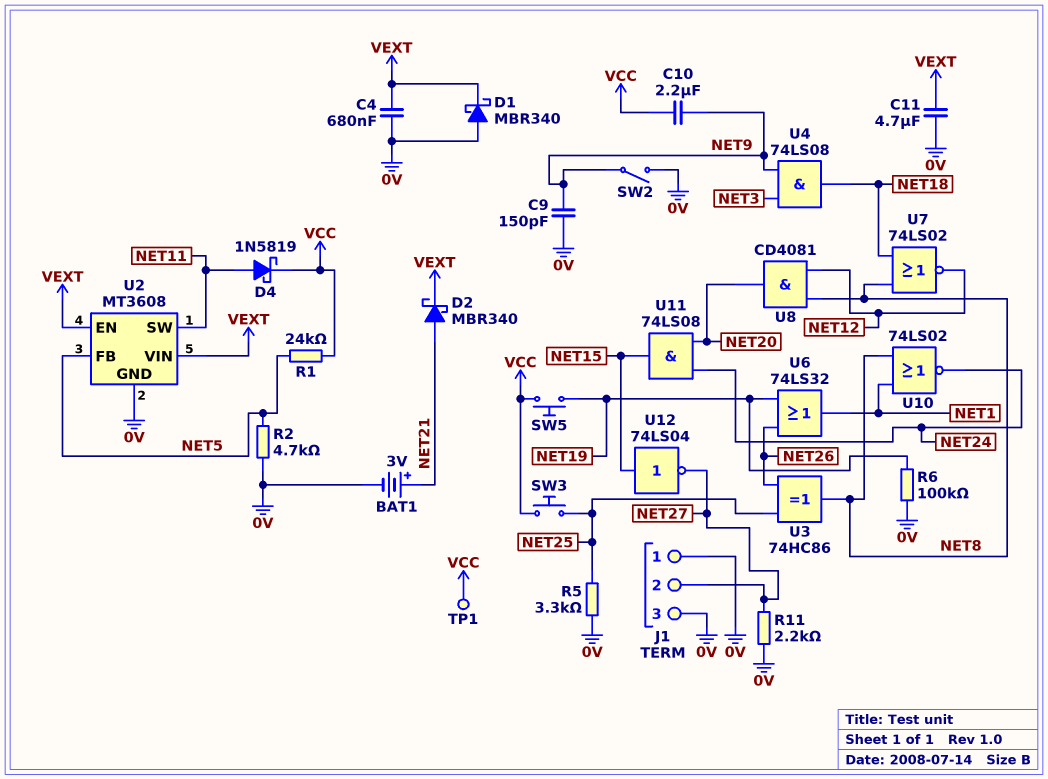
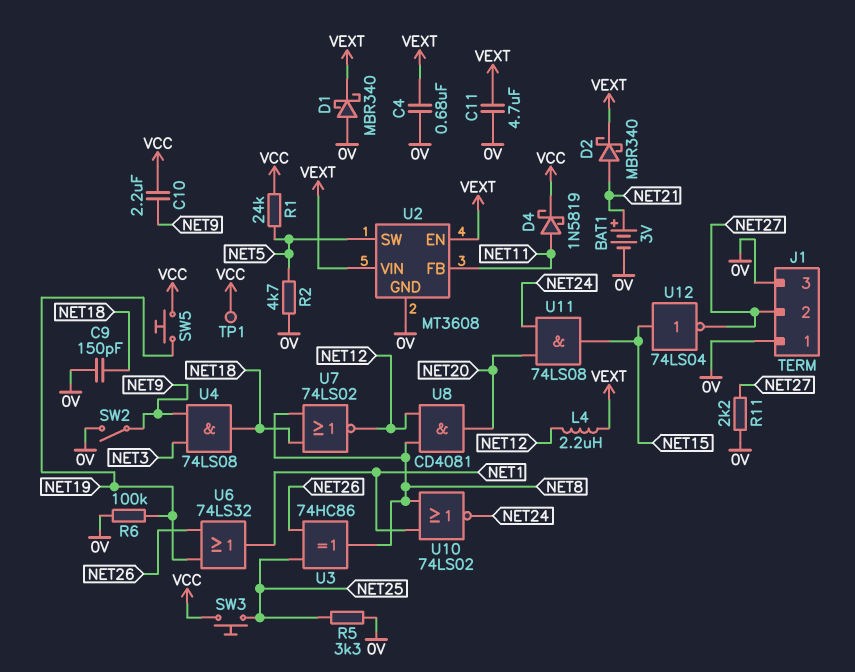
C9: 150pF (0V, NET9) -> 150pF (0V, NET18)
L4: none -> 2.2uH (NET12, VEXT)
U2 pin FB: NET5 -> NET11
U2 pin SW: NET11 -> NET5

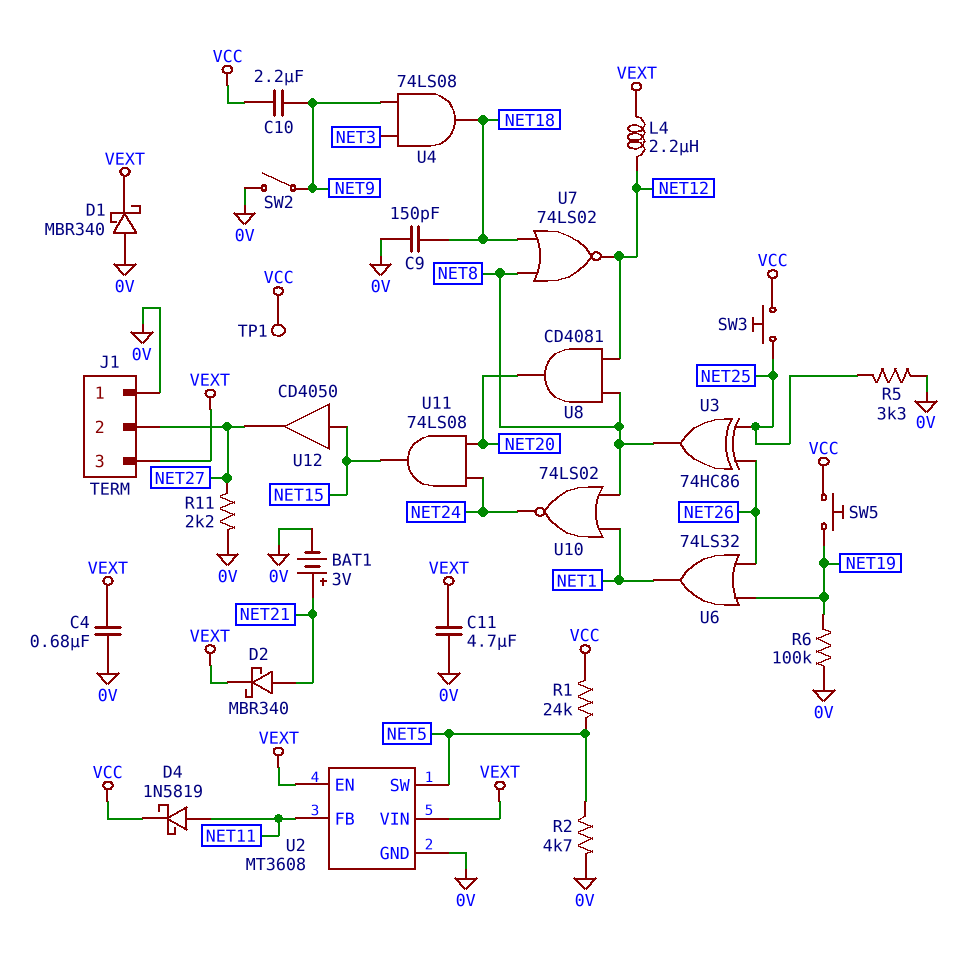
J1 pin 3: 0V -> VEXT
U12: NOT 74LS04 (in NET15, out NET27) -> buffer CD4050 (in NET15, out NET27)

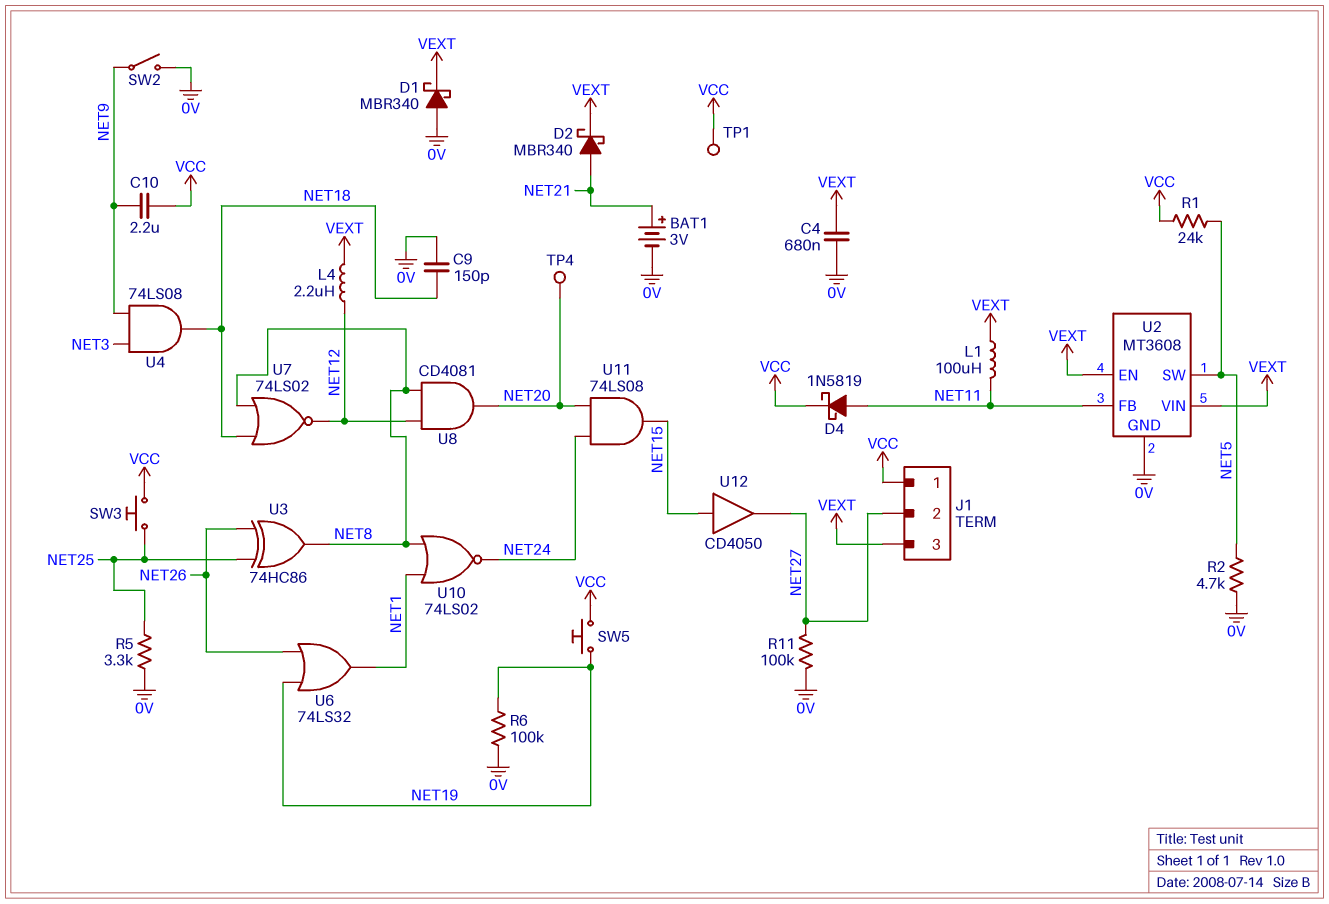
C11: 4.7uF (0V, VEXT) -> none
J1 pin 1: 0V -> VCC
L1: none -> 100uH (NET11, VEXT)
R11: 2.2k (0V, NET27) -> 100k (0V, NET27)
TP4: none -> test point (NET20)

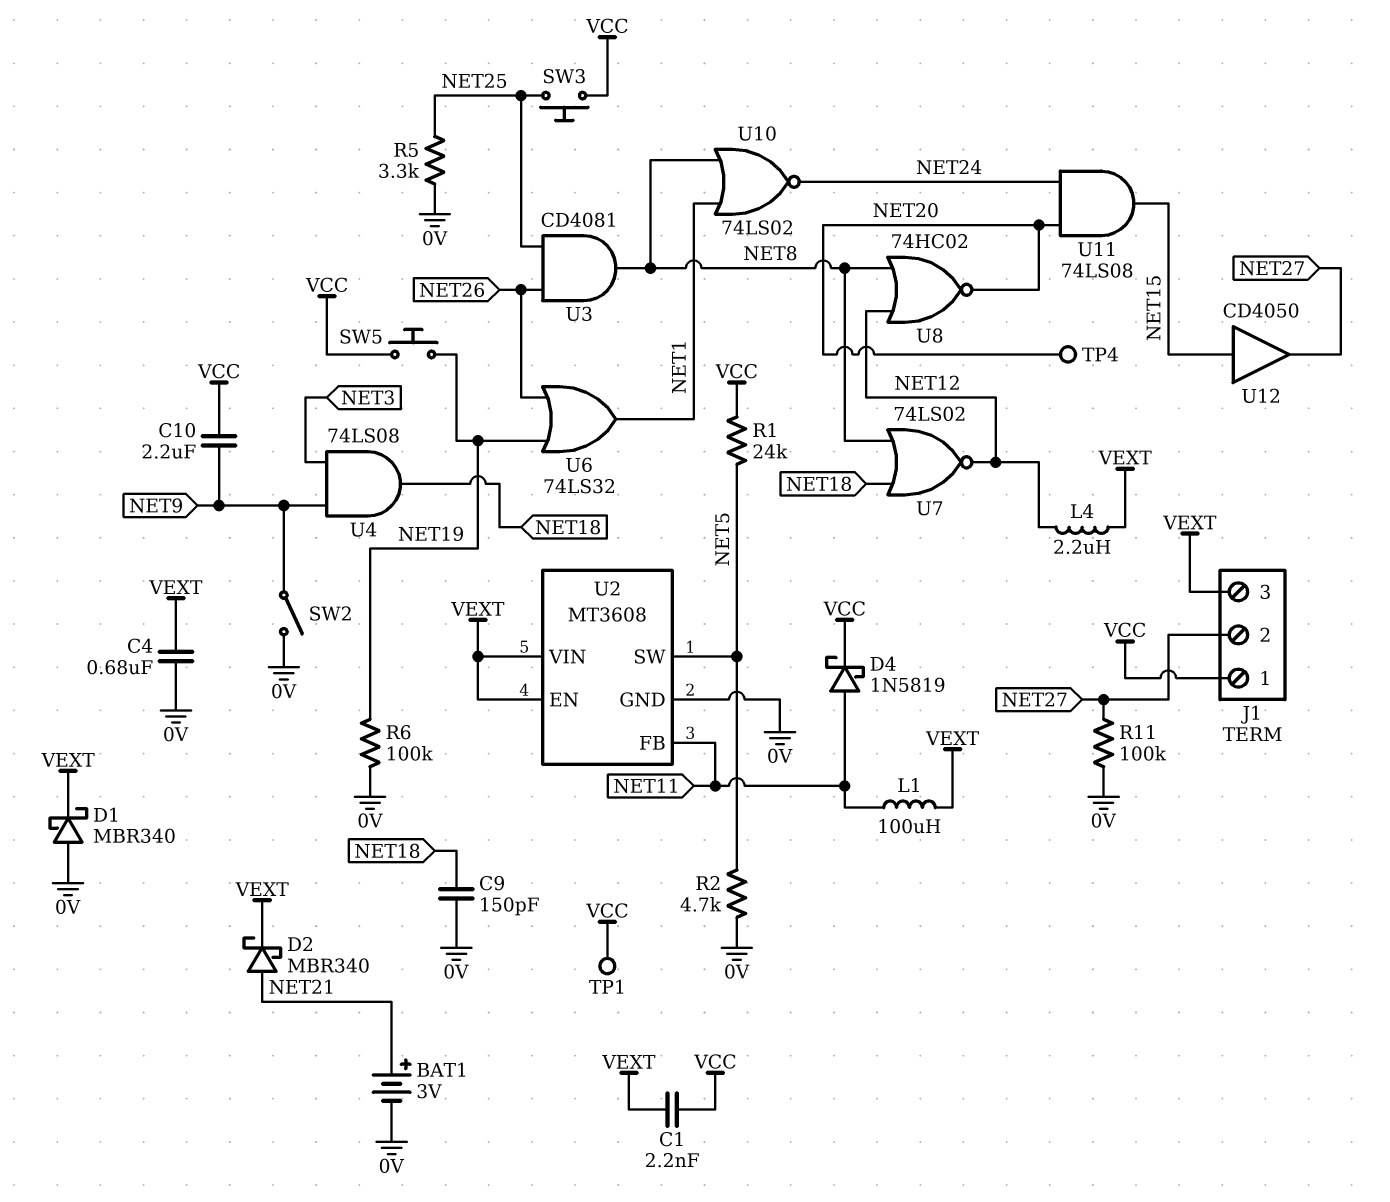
C1: none -> 2.2nF (VCC, VEXT)
U3: XOR 74HC86 (in NET25, in NET26, out NET8) -> AND CD4081 (in NET25, in NET26, out NET8)
U8: AND CD4081 (in NET8, in NET12, out NET20) -> NOR 74HC02 (in NET8, in NET12, out NET20)

